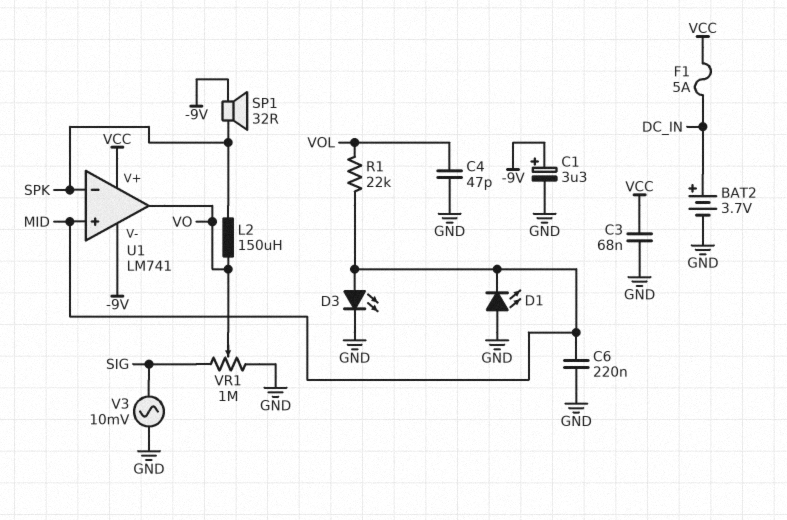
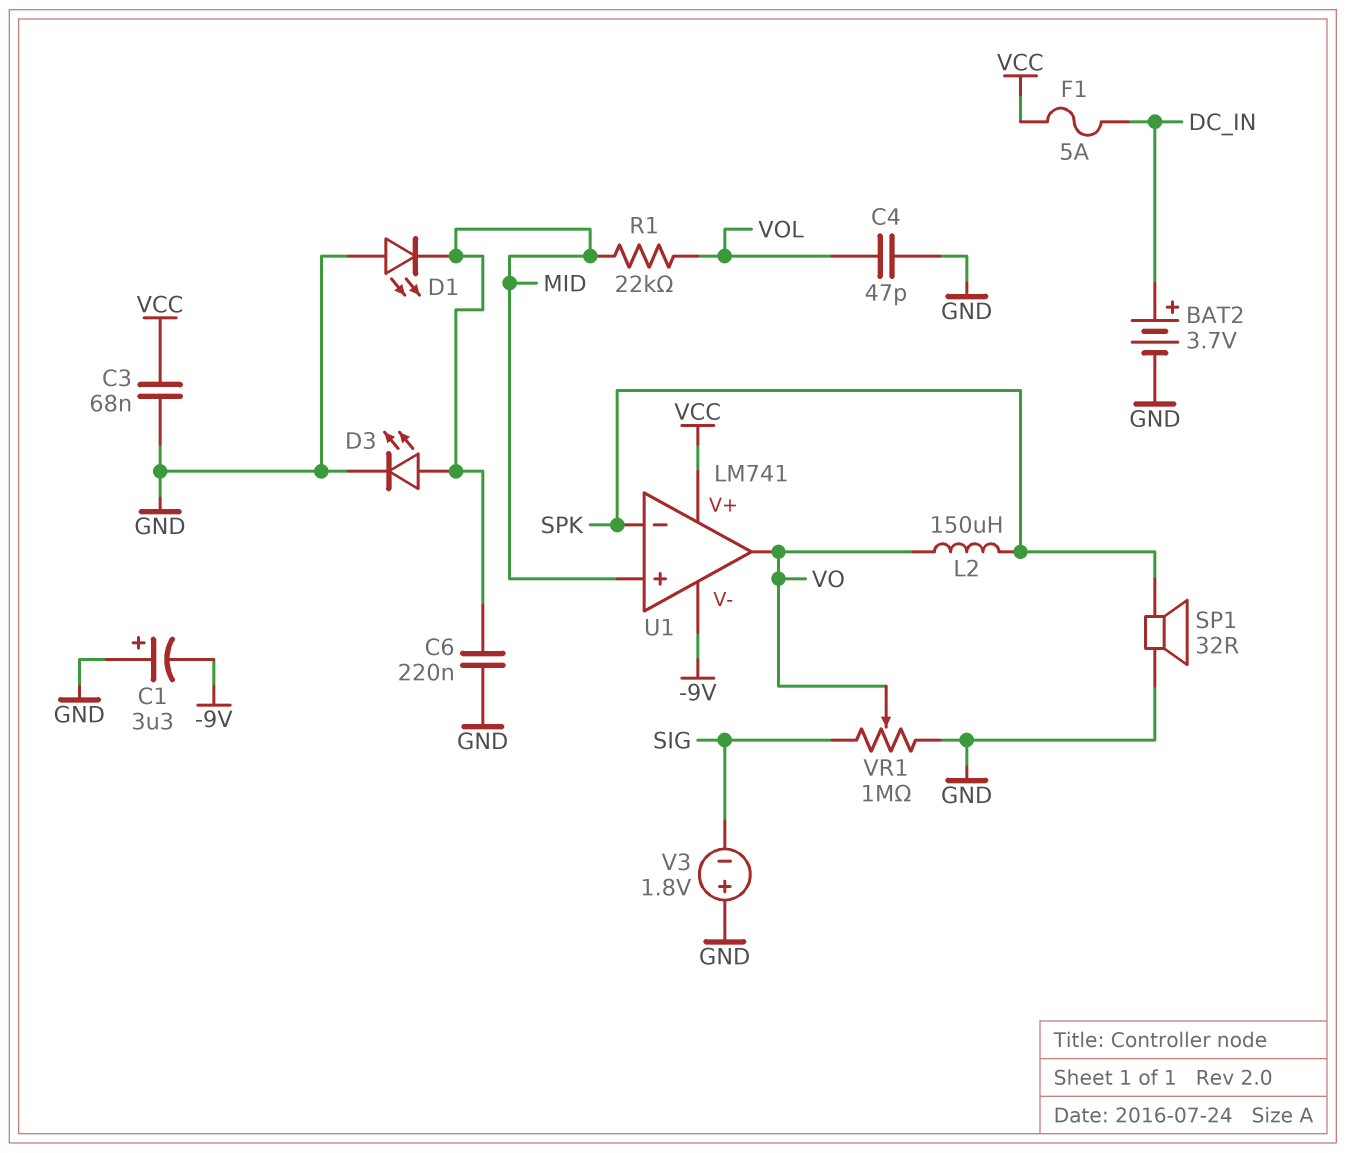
C1: 3.3uF (plus -9V, minus GND) -> 3.3uF (plus GND, minus -9V)
SP1: speaker 32R (-9V, SPK) -> speaker 32R (GND, SPK)
V3: AC 10mV (GND, SIG) -> 1.8V (plus GND, minus SIG)

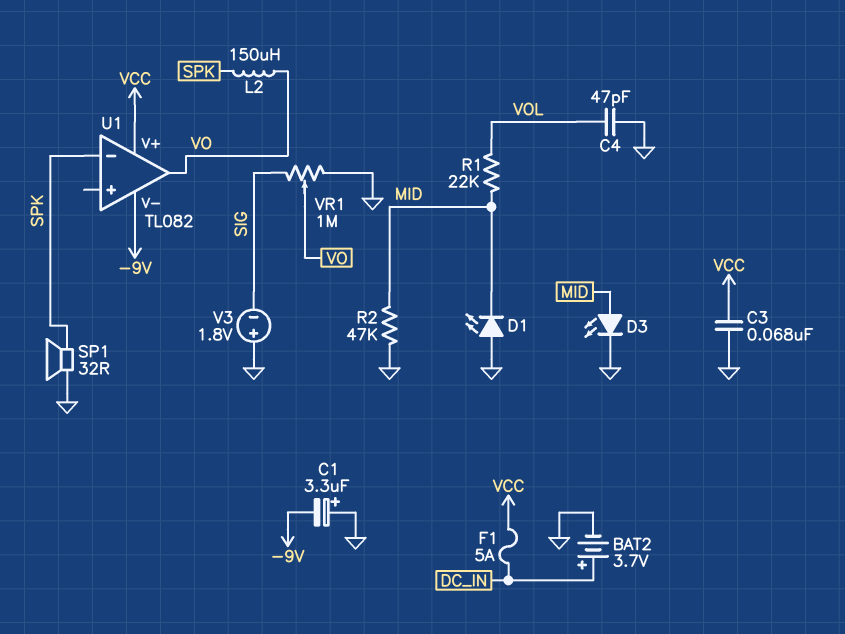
C6: 220nF (GND, MID) -> none
R2: none -> 47k (GND, MID)
U1: LM741 -> TL082
U1 pin in+: MID -> none

